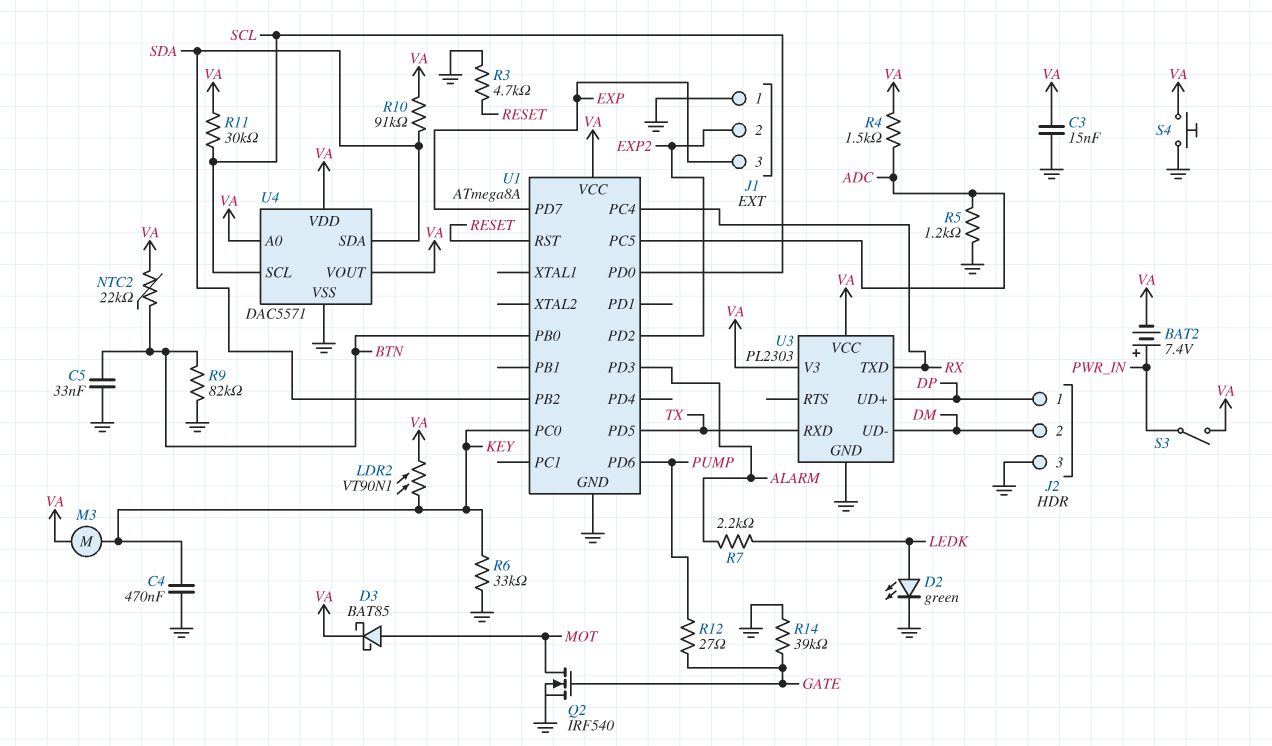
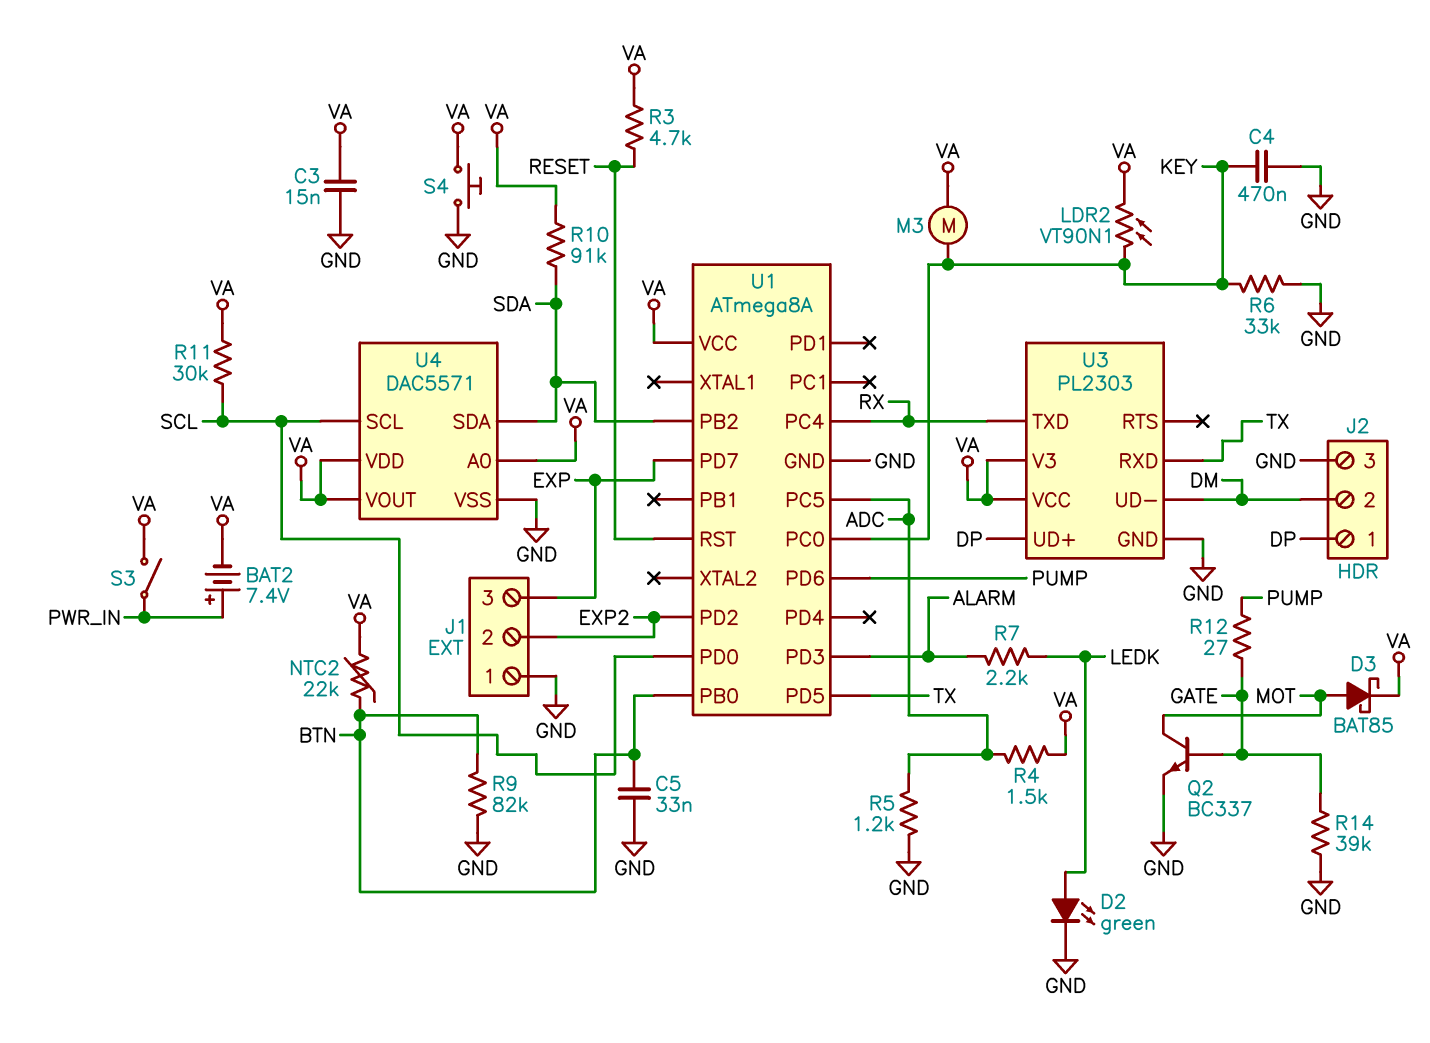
Q2: NMOS IRF540 (G GATE, D MOT, S GND) -> NPN BC337 (B GATE, C MOT, E GND)
R3: 4.7k (GND, RESET) -> 4.7k (RESET, VA)

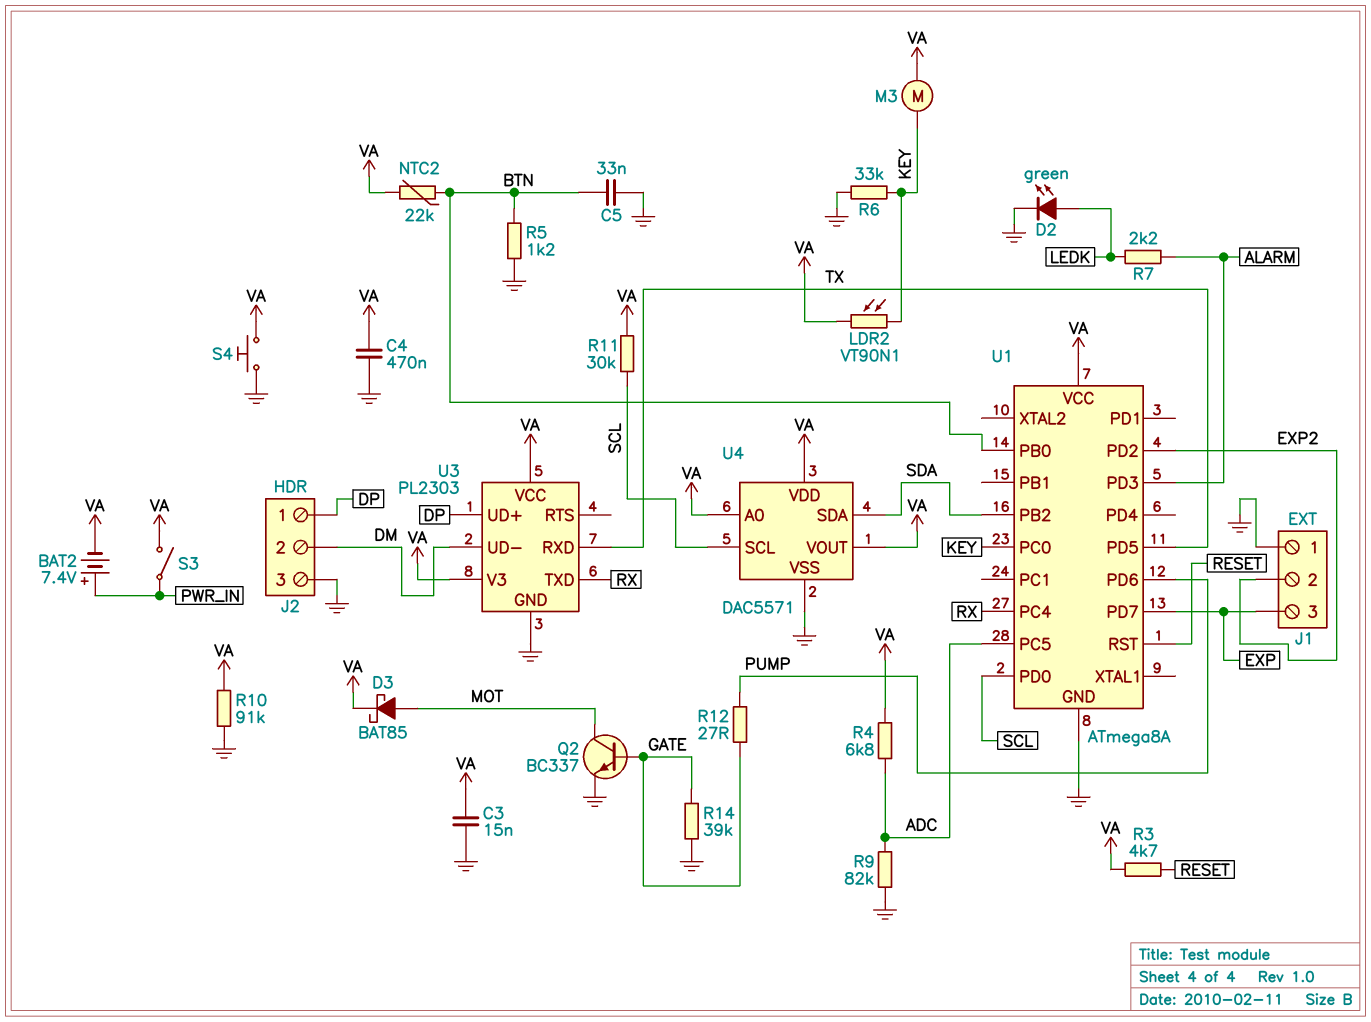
C4: 470nF (GND, KEY) -> 470nF (GND, VA)
R4: 1.5k (ADC, VA) -> 6.8k (ADC, VA)
R5: 1.2k (ADC, GND) -> 1.2k (BTN, GND)
R9: 82k (BTN, GND) -> 82k (ADC, GND)
R10: 91k (SDA, VA) -> 91k (GND, VA)

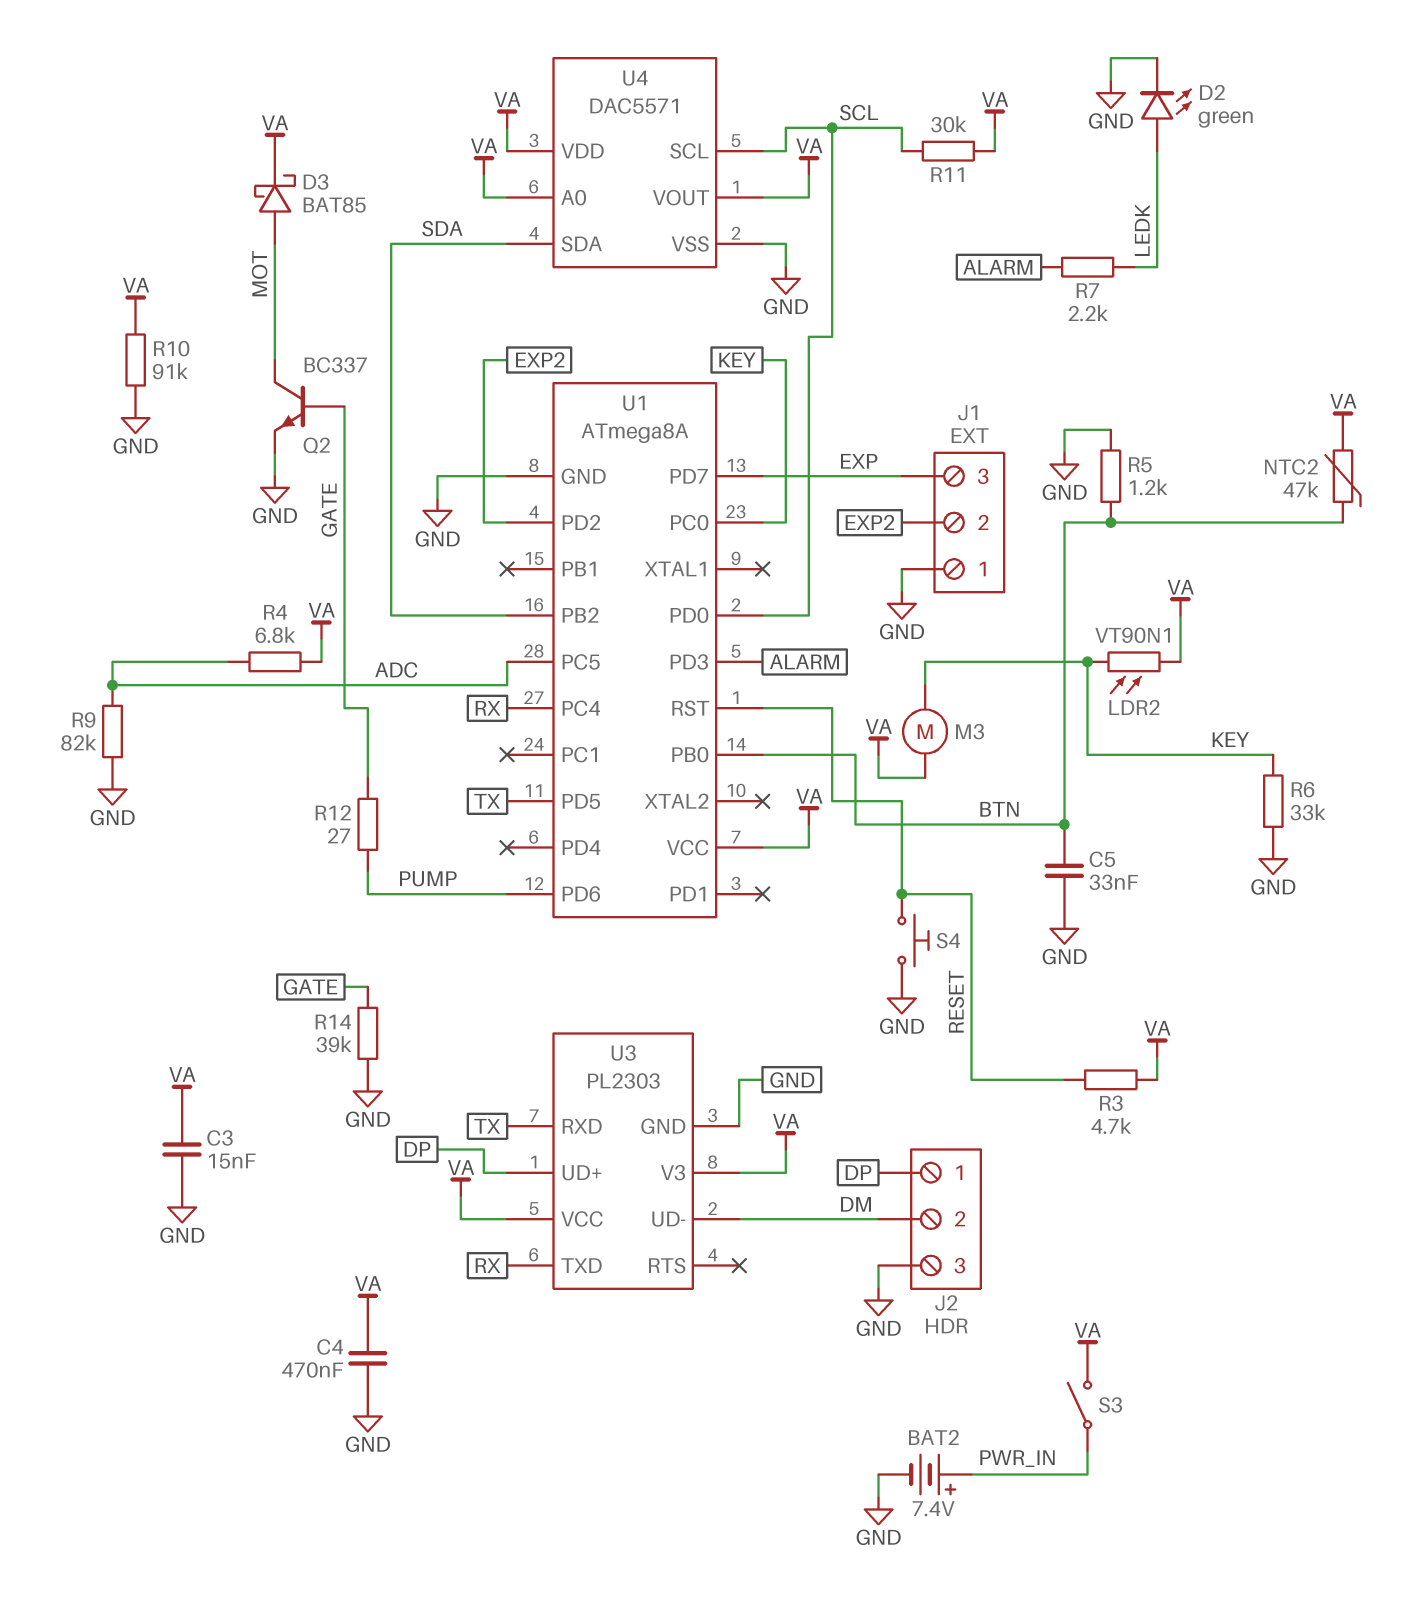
BAT2: 7.4V (plus PWR_IN, minus VA) -> 7.4V (plus PWR_IN, minus GND)
NTC2: 22k (BTN, VA) -> 47k (BTN, VA)
S4: button (GND, VA) -> button (GND, RESET)

